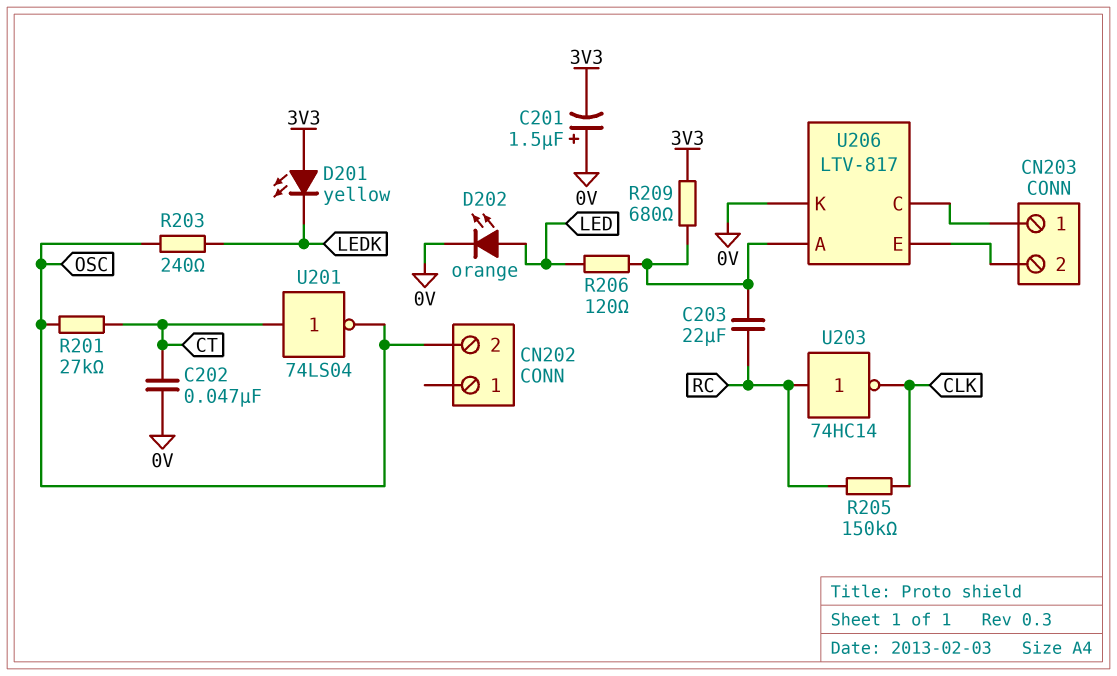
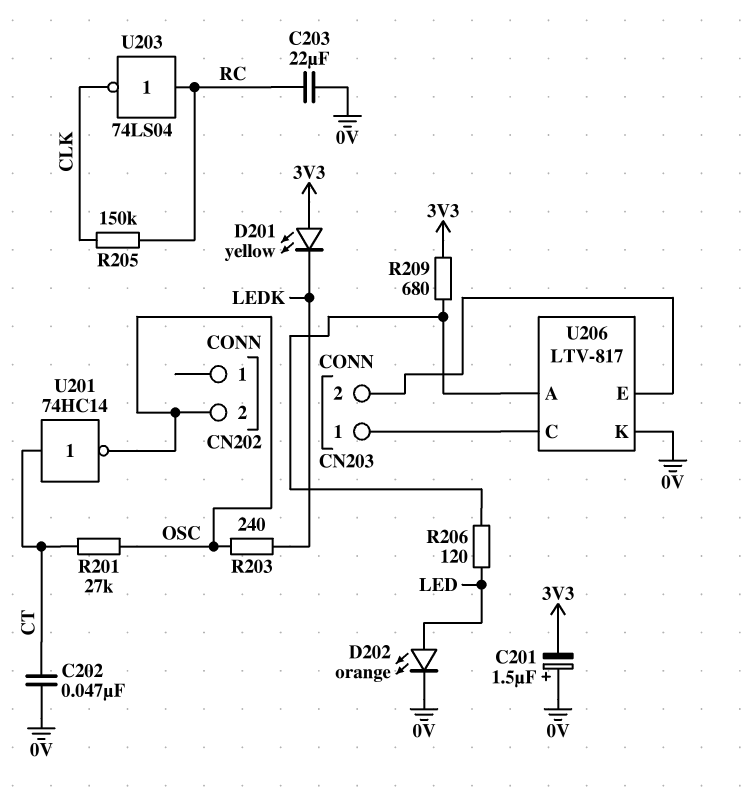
C203: 22uF (RC, U206/A) -> 22uF (0V, RC)
U201: NOT 74LS04 (in CT, out OSC) -> NOT 74HC14 (in CT, out OSC)
U203: NOT 74HC14 (in RC, out CLK) -> NOT 74LS04 (in RC, out CLK)

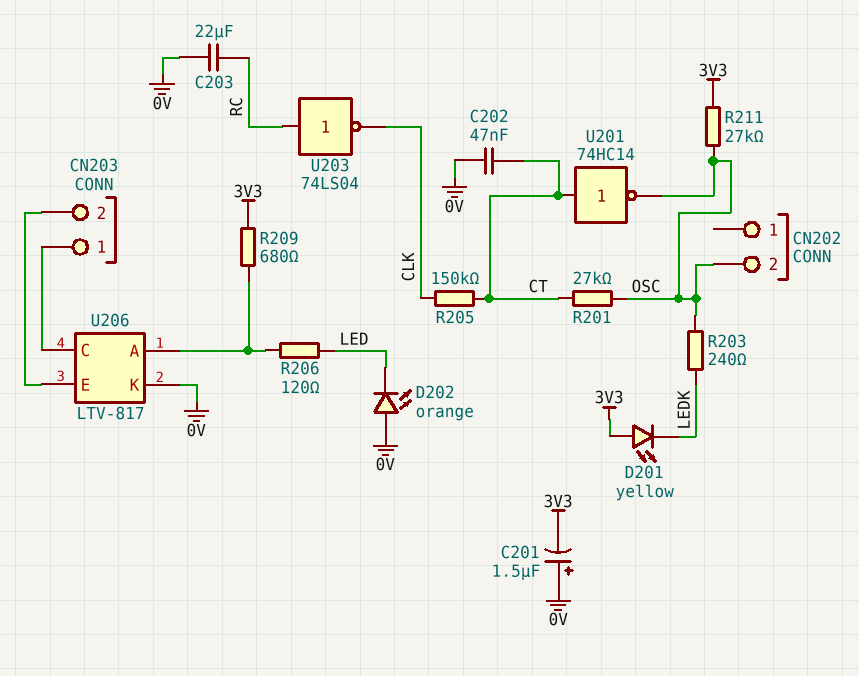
D202: LED orange (A LED, K 0V) -> LED orange (A 0V, K LED)
R205: 150k (CLK, RC) -> 150k (CLK, CT)
R211: none -> 27k (3V3, OSC)

